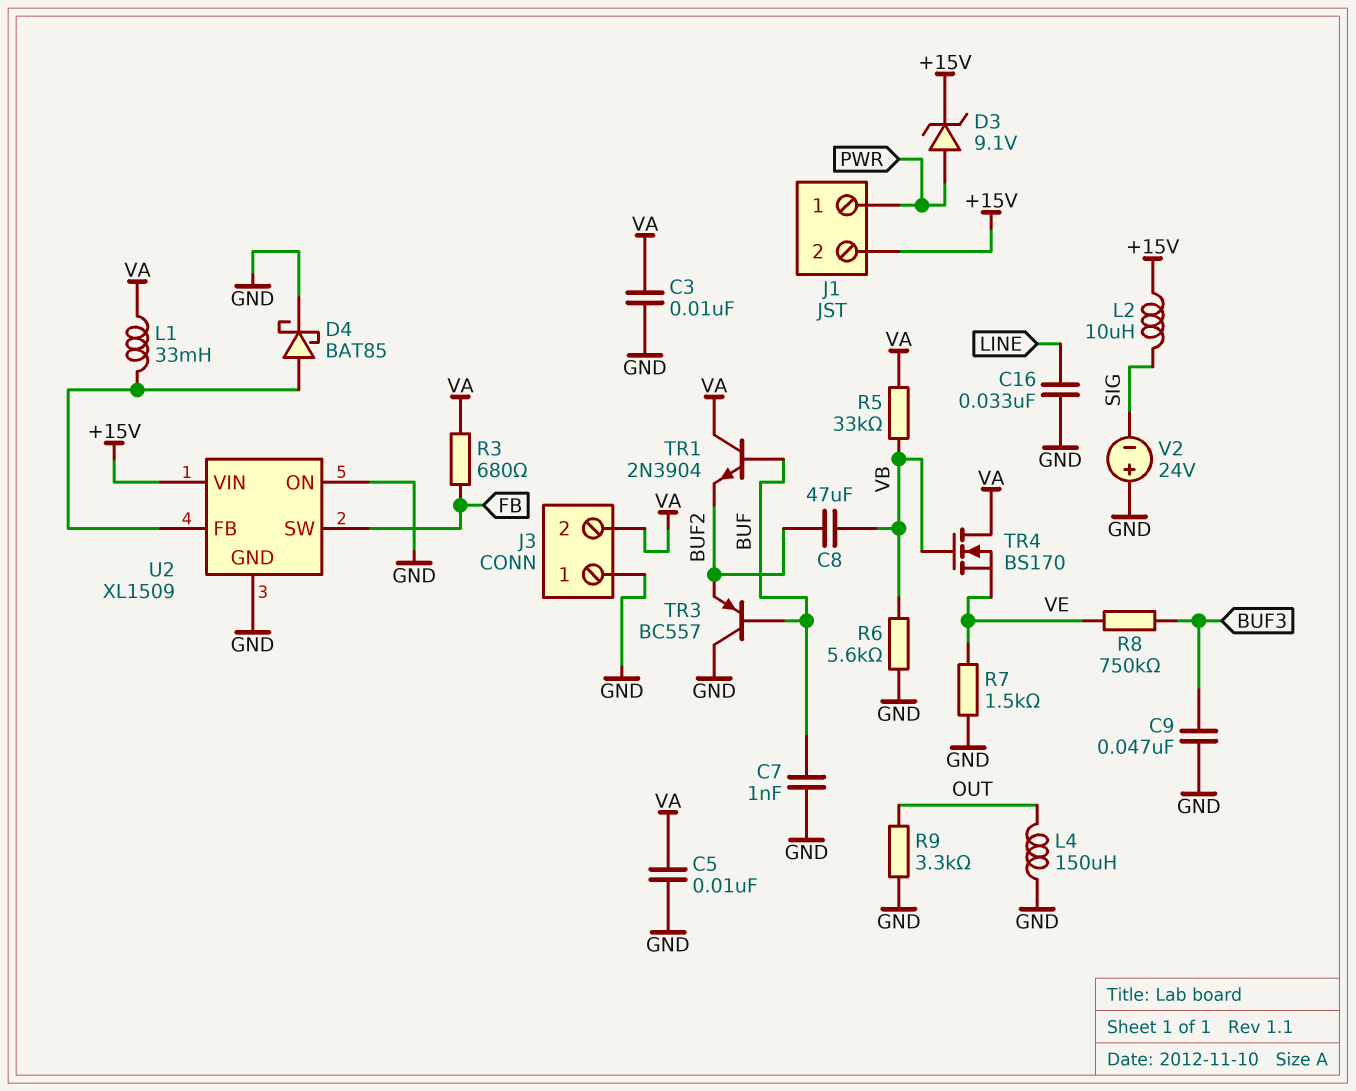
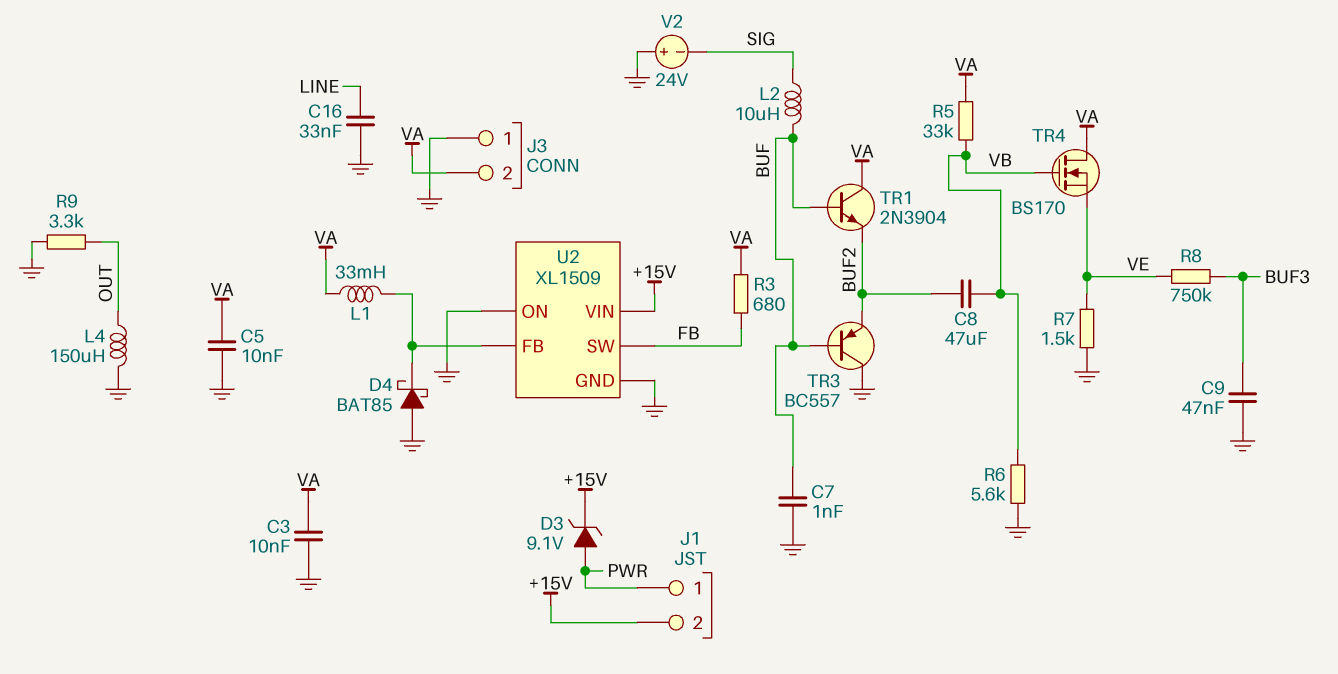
D4: schottky BAT85 (A U2/FB, K GND) -> schottky BAT85 (A GND, K U2/FB)
L2: 10uH (+15V, SIG) -> 10uH (BUF, SIG)

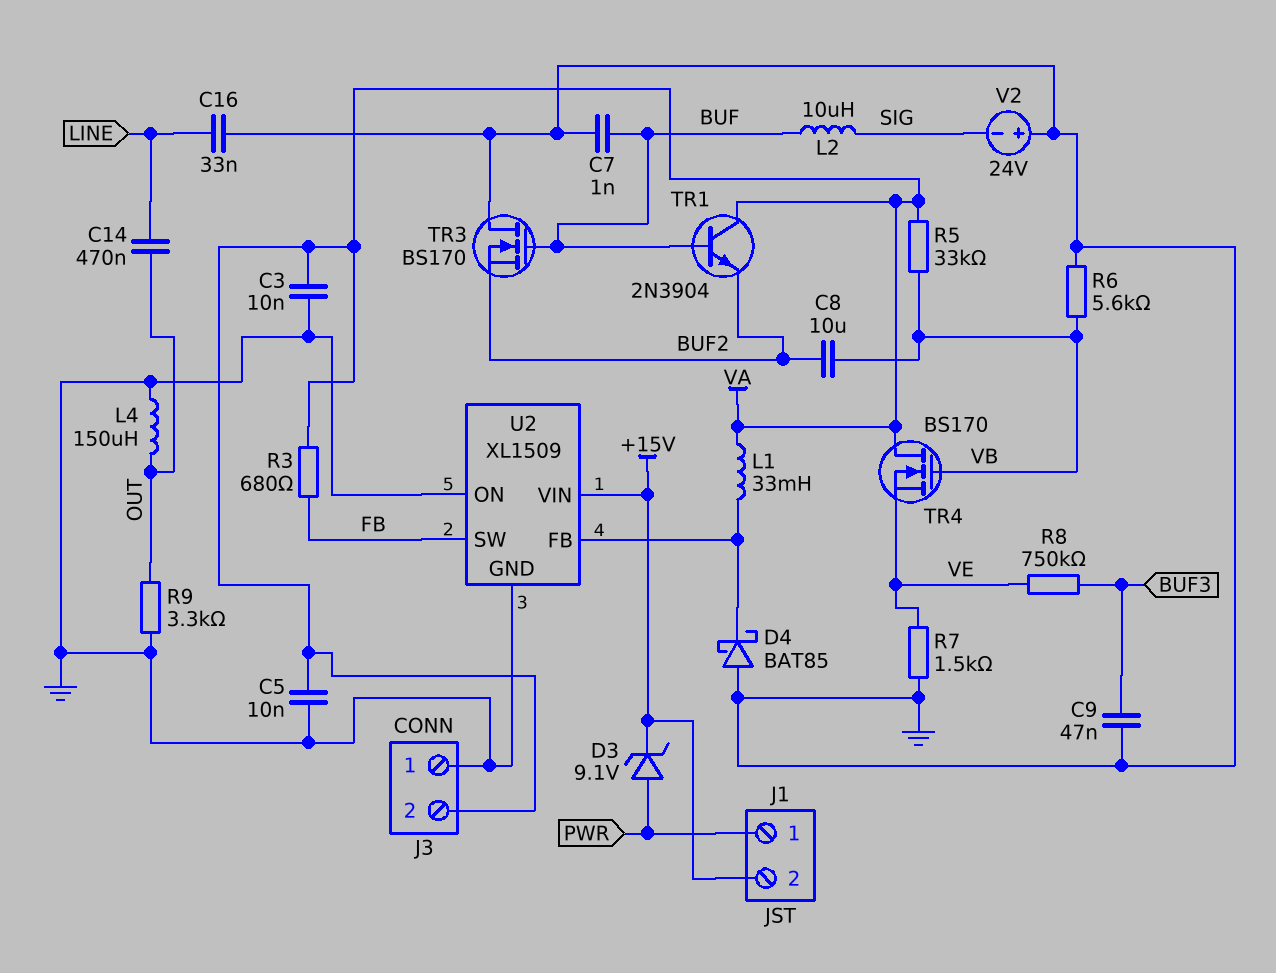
C8: 47uF (BUF2, VB) -> 10uF (BUF2, VB)
C14: none -> 470nF (LINE, OUT)
TR3: PNP BC557 (B BUF, C GND, E BUF2) -> NMOS BS170 (G BUF, D GND, S BUF2)

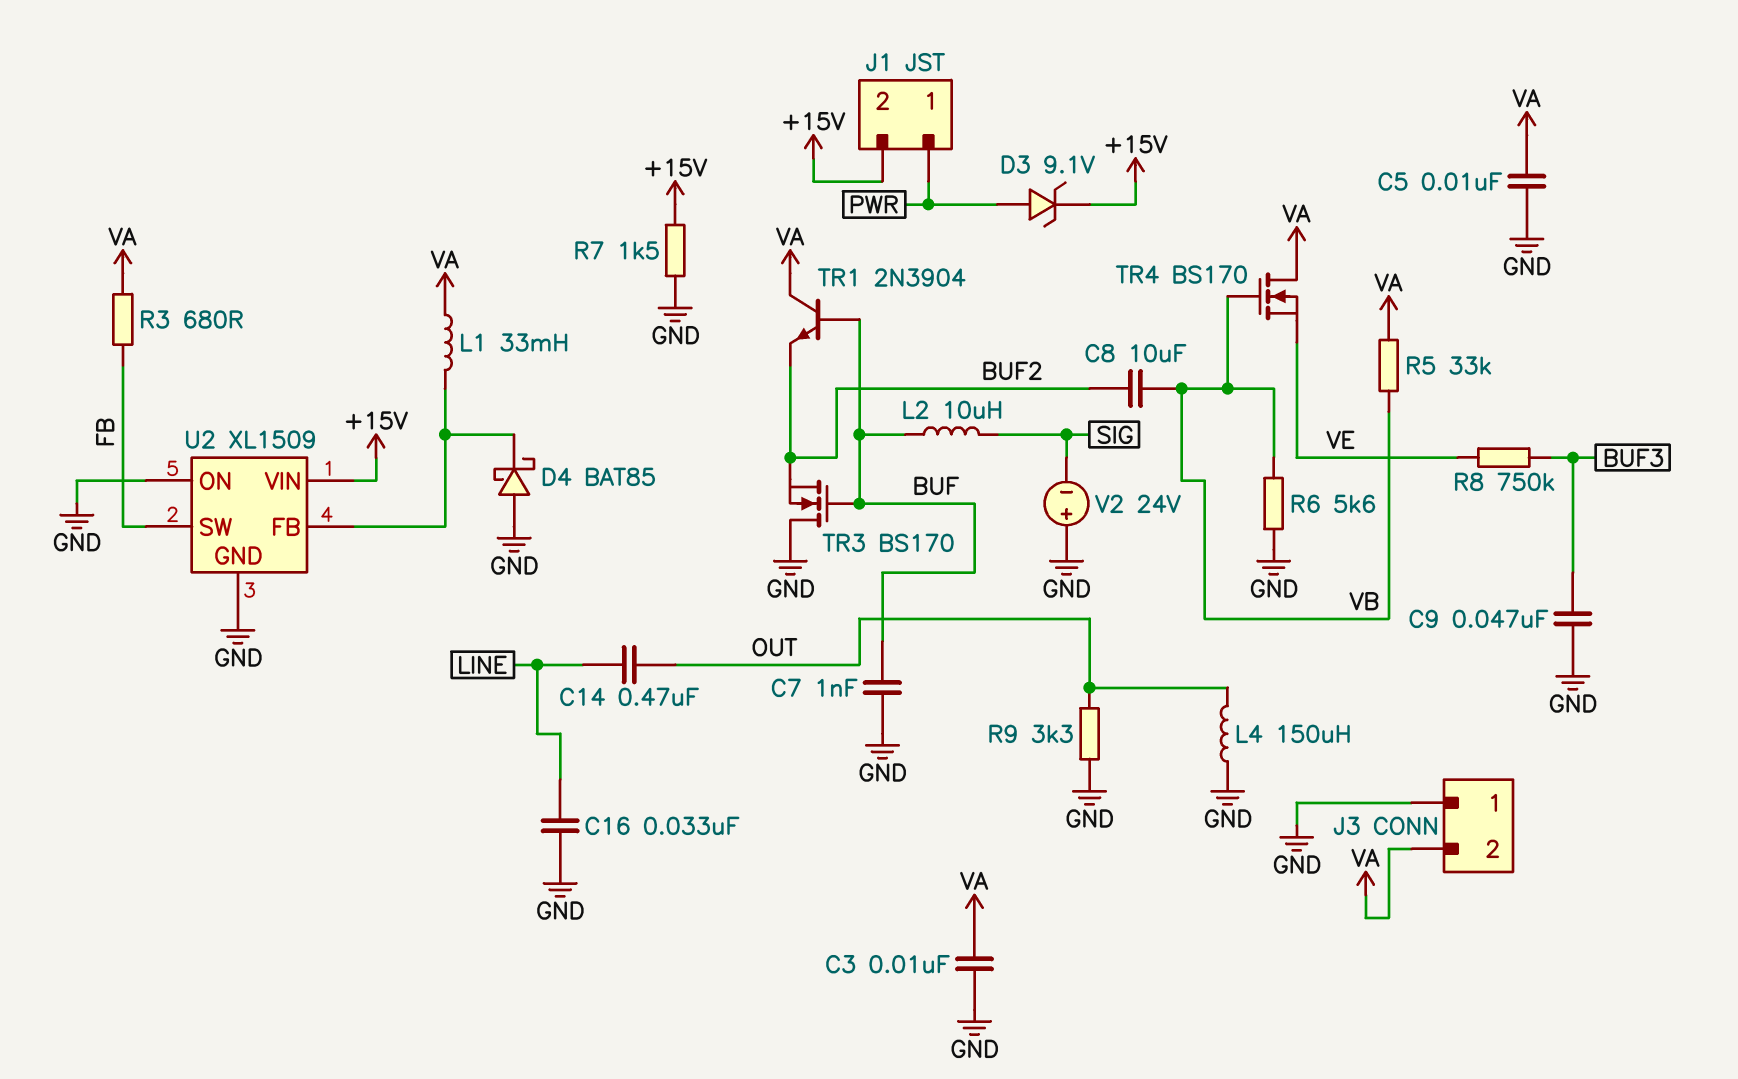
R7: 1.5k (GND, VE) -> 1.5k (+15V, GND)

